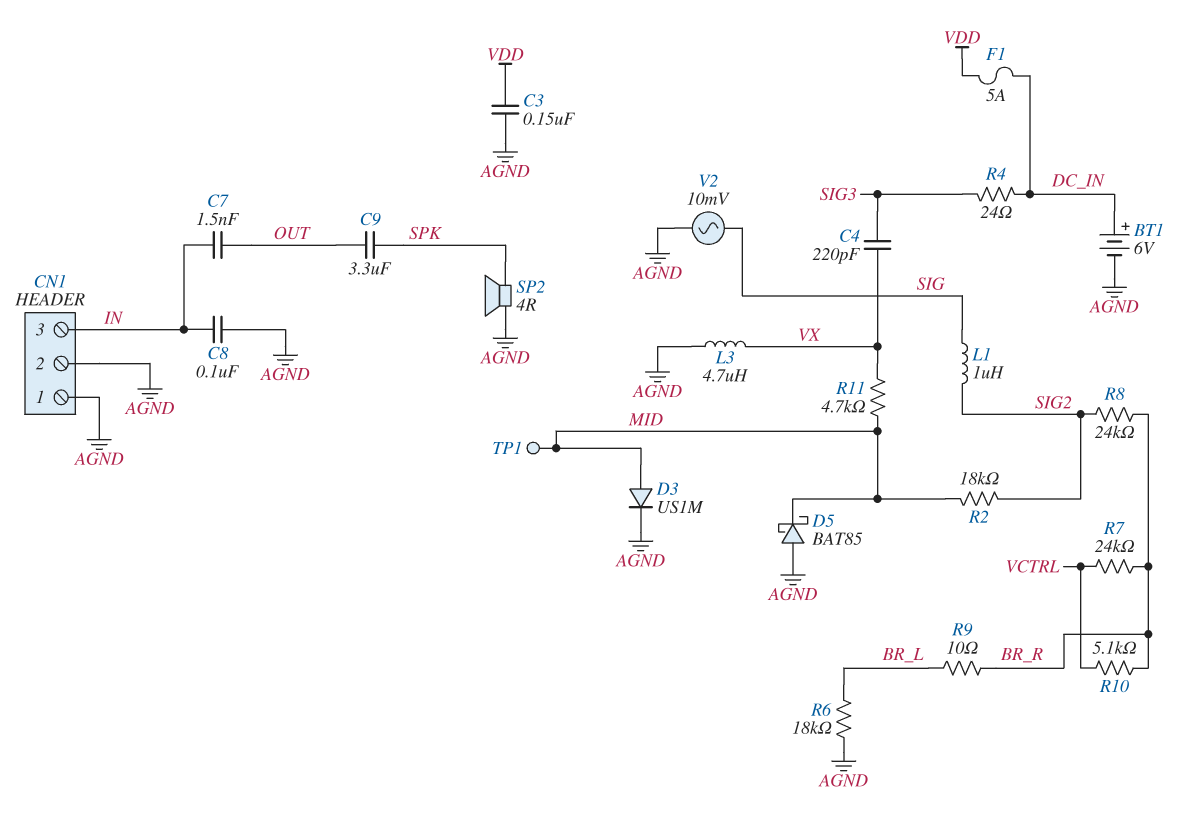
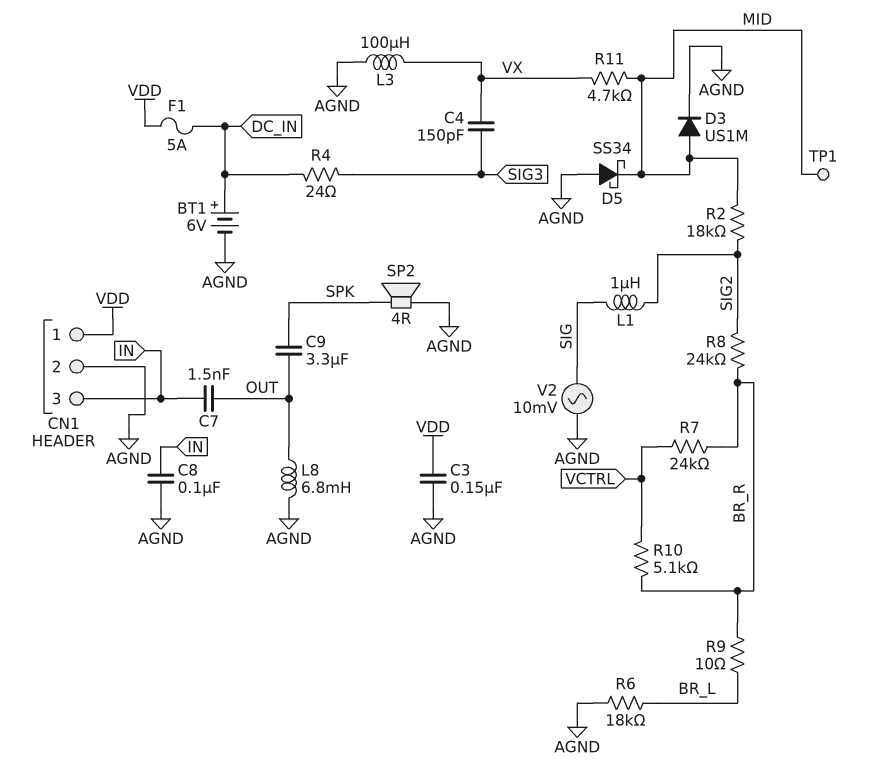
C4: 220pF (SIG3, VX) -> 150pF (SIG3, VX)
CN1 pin 1: AGND -> VDD
D5: schottky BAT85 (A AGND, K MID) -> schottky SS34 (A AGND, K MID)
L3: 4.7uH (AGND, VX) -> 100uH (AGND, VX)
L8: none -> 6.8mH (AGND, OUT)

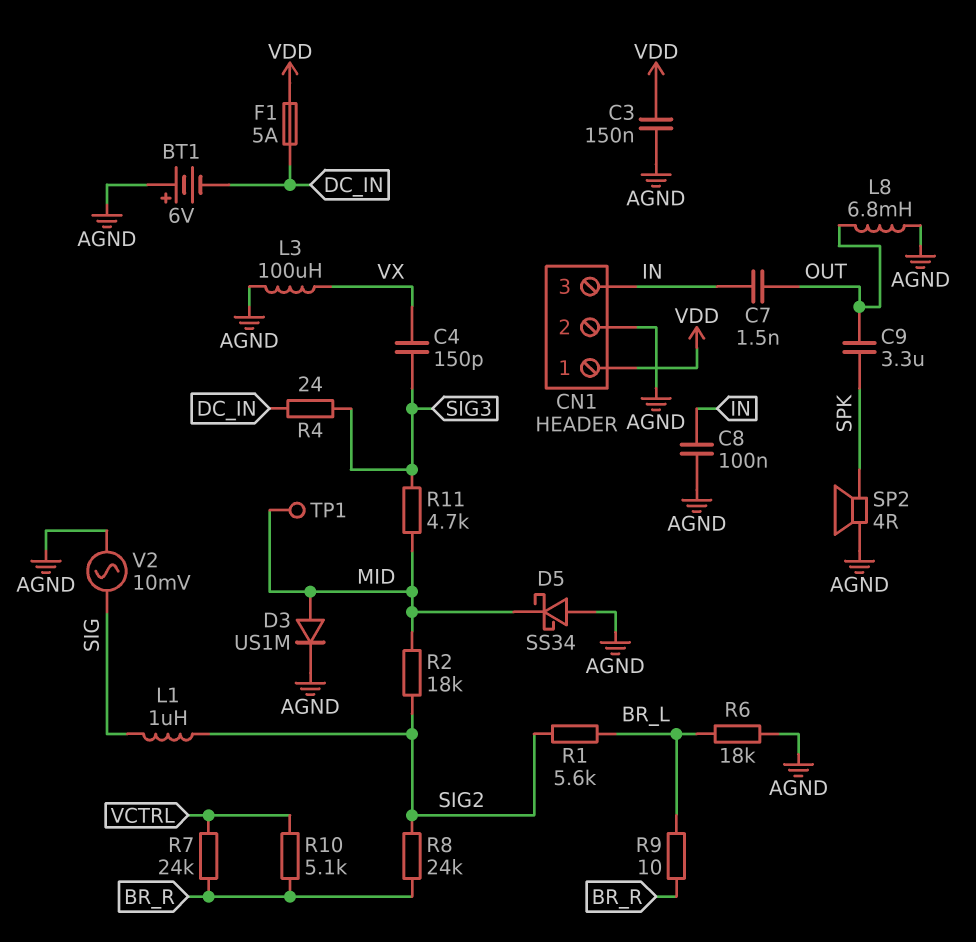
BT1: 6V (plus DC_IN, minus AGND) -> 6V (plus AGND, minus DC_IN)
R1: none -> 5.6k (BR_L, SIG2)
R11: 4.7k (MID, VX) -> 4.7k (MID, SIG3)

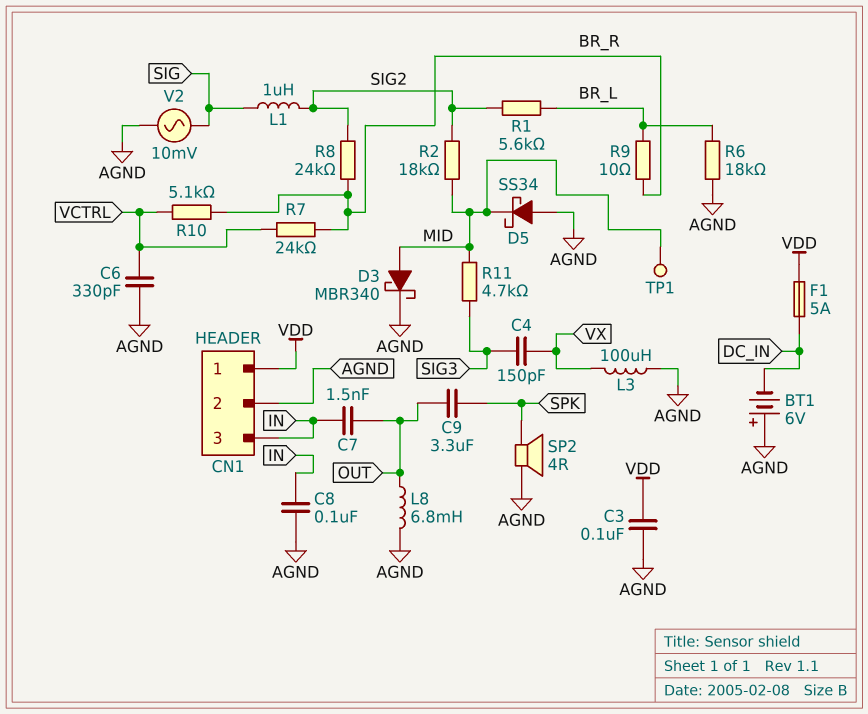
C3: 150nF (AGND, VDD) -> 100nF (AGND, VDD)
C6: none -> 330pF (AGND, VCTRL)
D3: diode US1M (A MID, K AGND) -> schottky MBR340 (A MID, K AGND)
R4: 24 (DC_IN, SIG3) -> none

